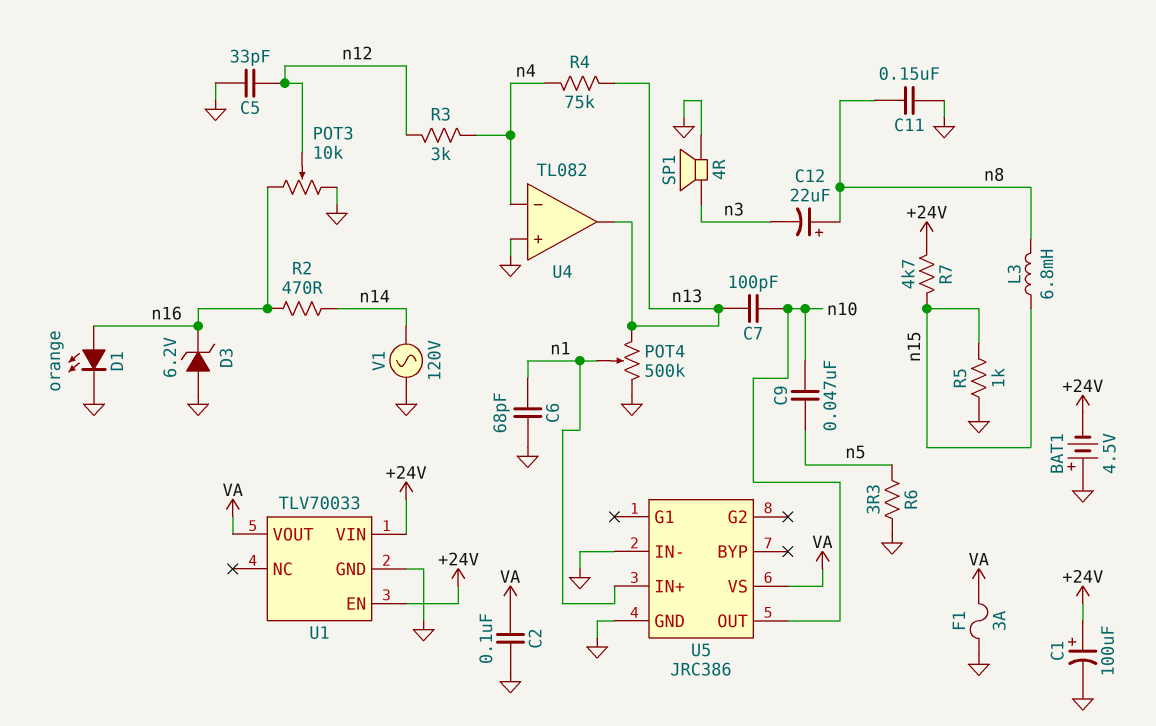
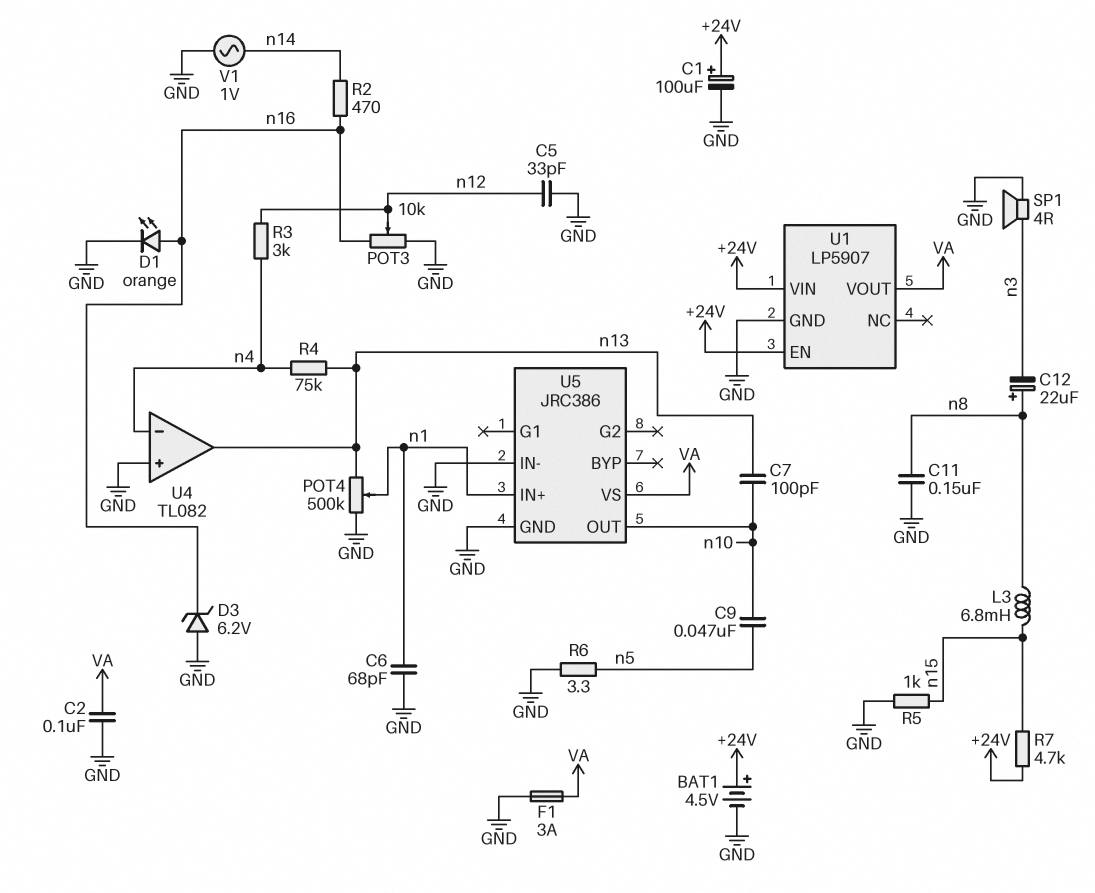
BAT1: 4.5V (plus GND, minus +24V) -> 4.5V (plus +24V, minus GND)
U1: TLV70033 -> LP5907
V1: AC 120V (GND, n14) -> AC 1V (GND, n14)

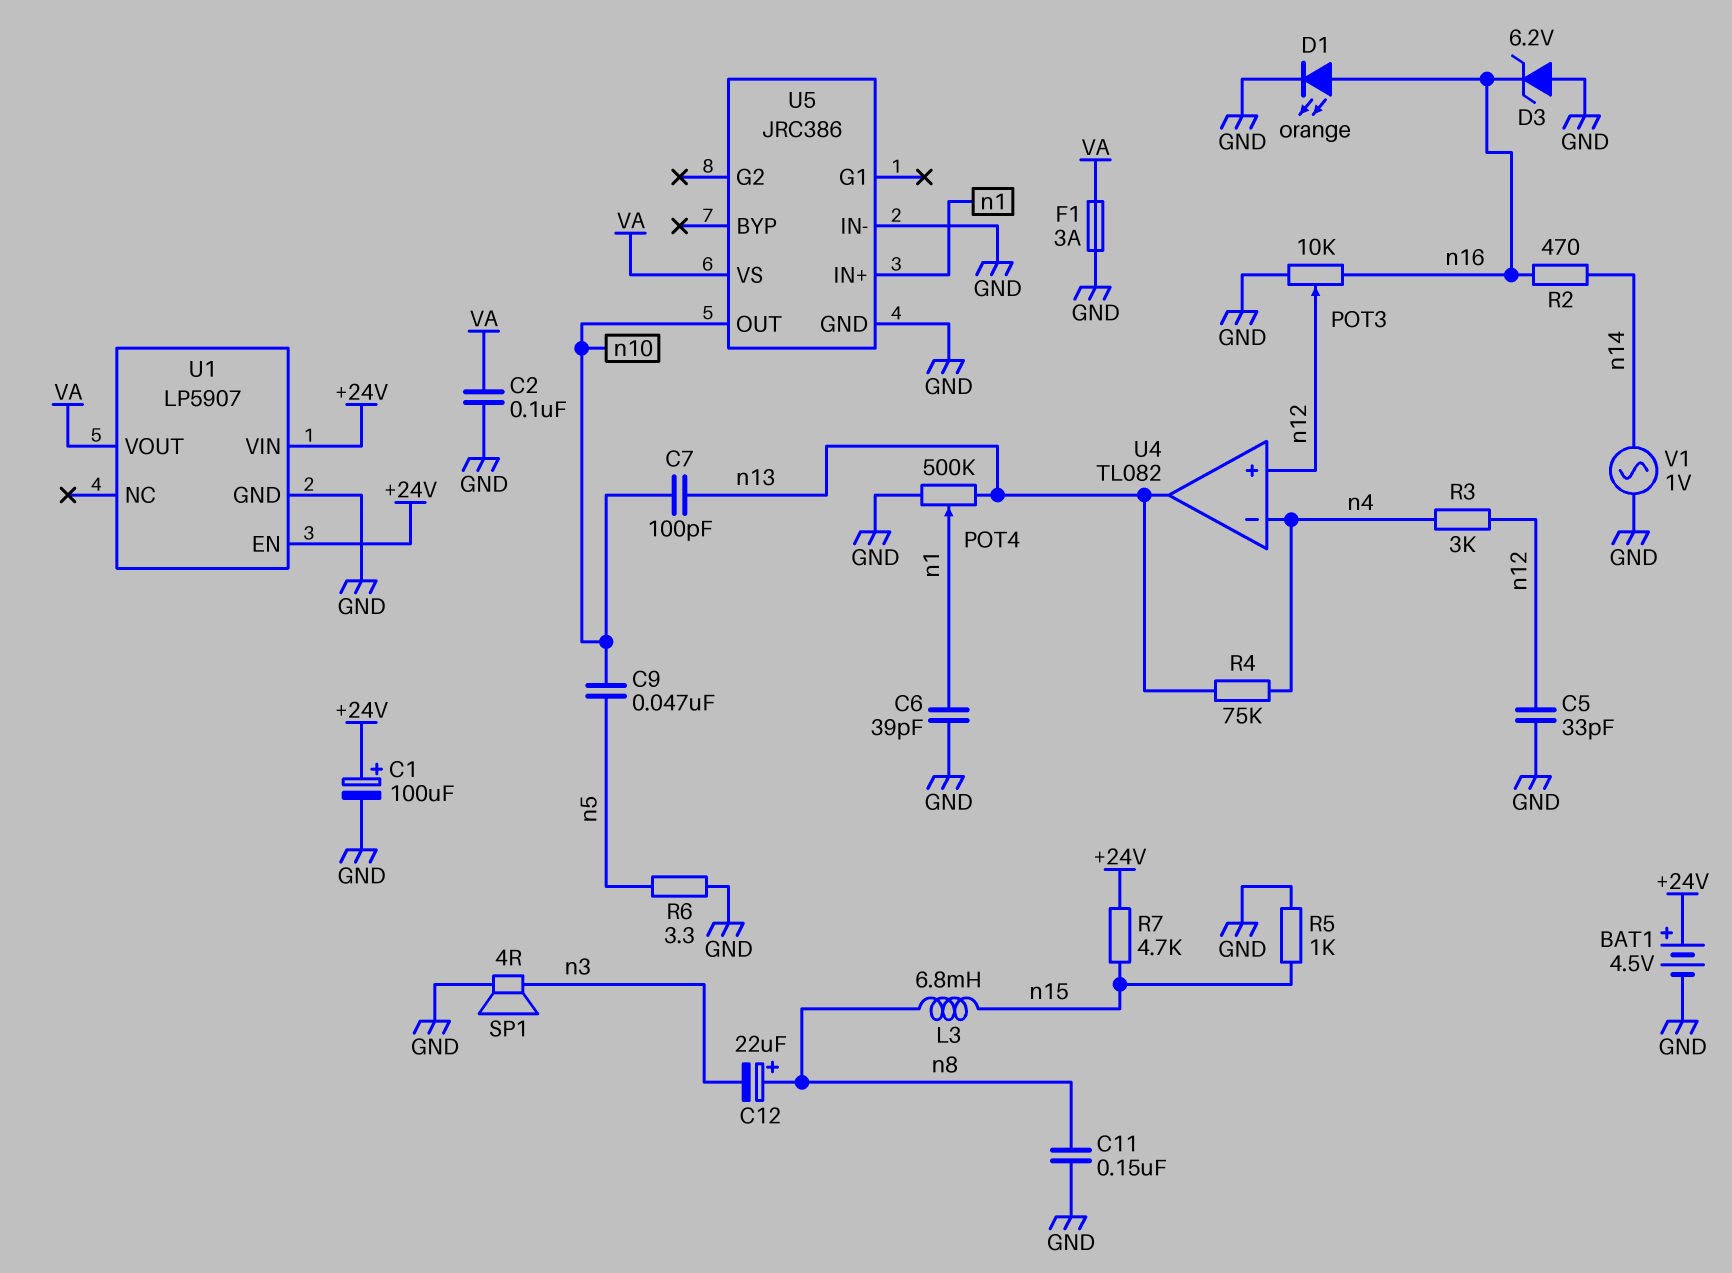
C6: 68pF (GND, n1) -> 39pF (GND, n1)
U4 pin in+: GND -> n12

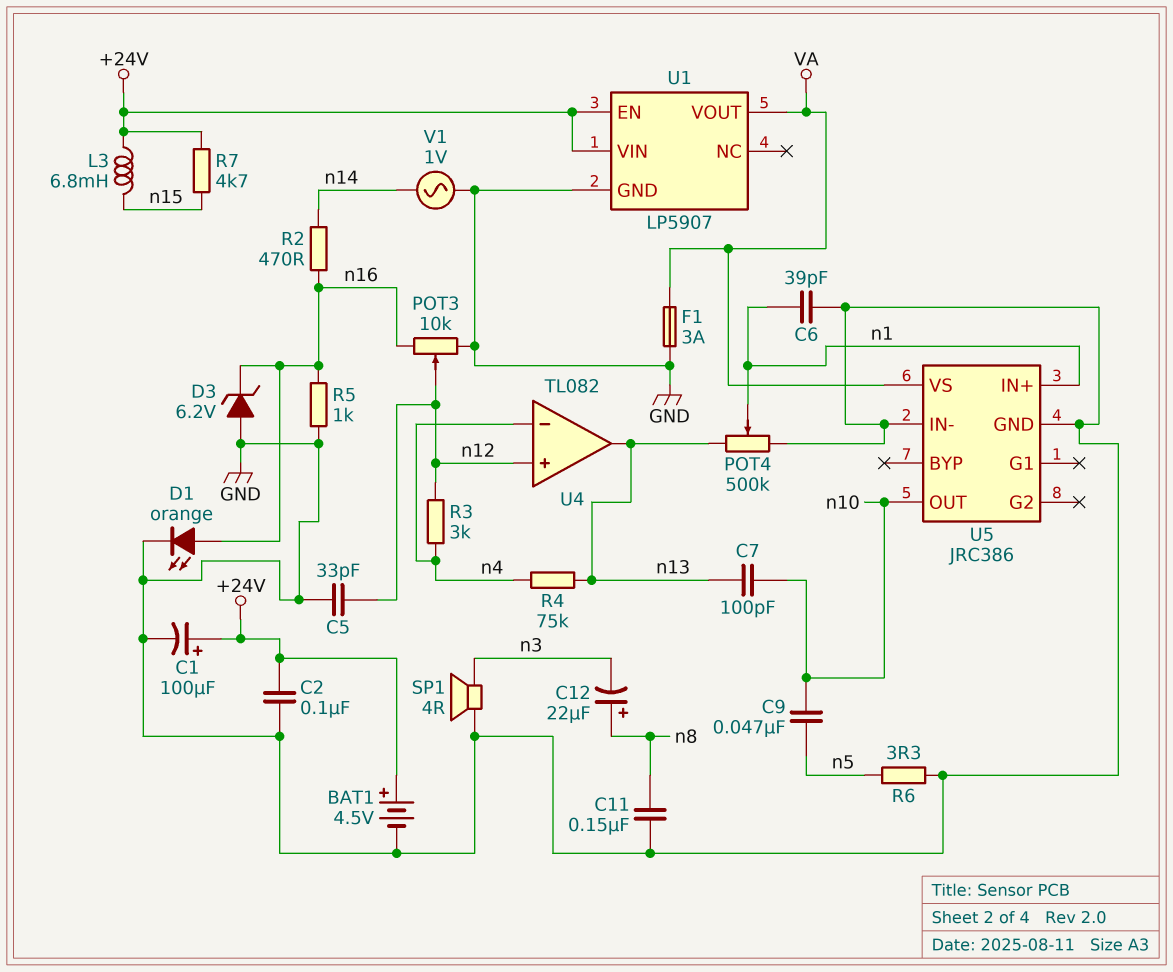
C2: 100nF (GND, VA) -> 100nF (+24V, GND)
L3: 6.8mH (n8, n15) -> 6.8mH (+24V, n15)
R5: 1k (GND, n15) -> 1k (GND, n16)

